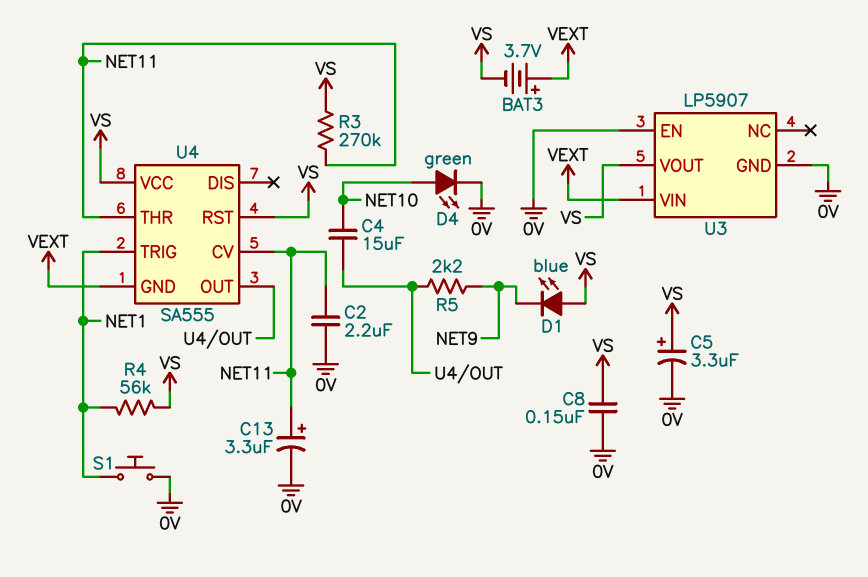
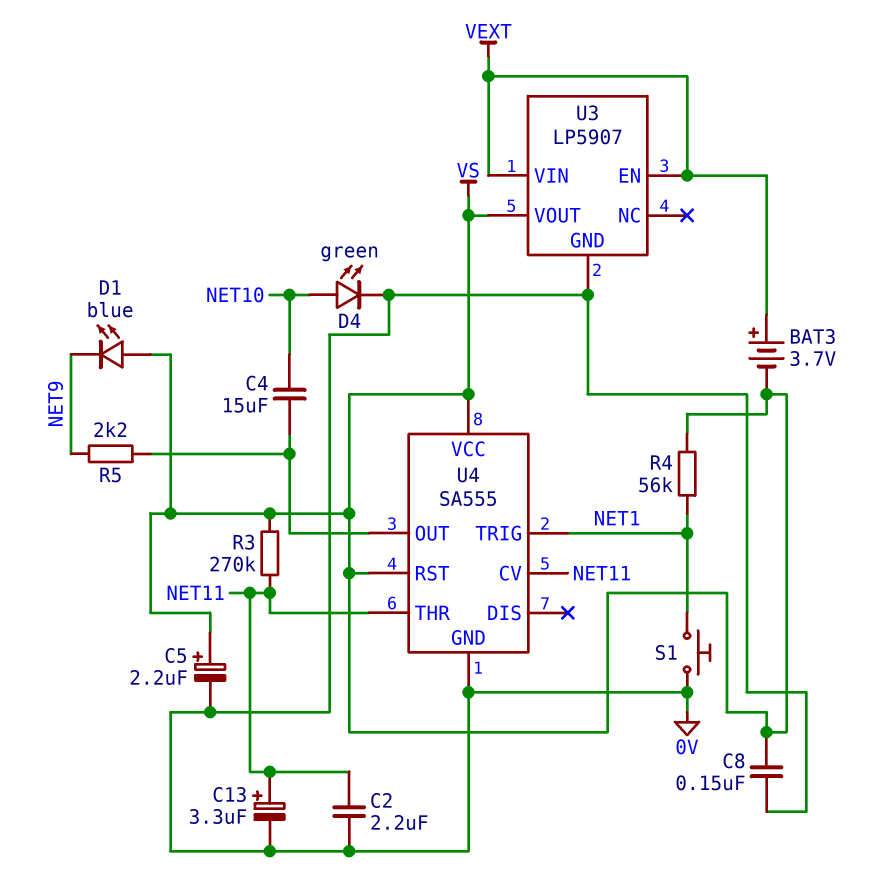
C5: 3.3uF (plus VS, minus 0V) -> 2.2uF (plus VS, minus 0V)
U3 pin EN: 0V -> VEXT
U4 pin GND: VEXT -> 0V

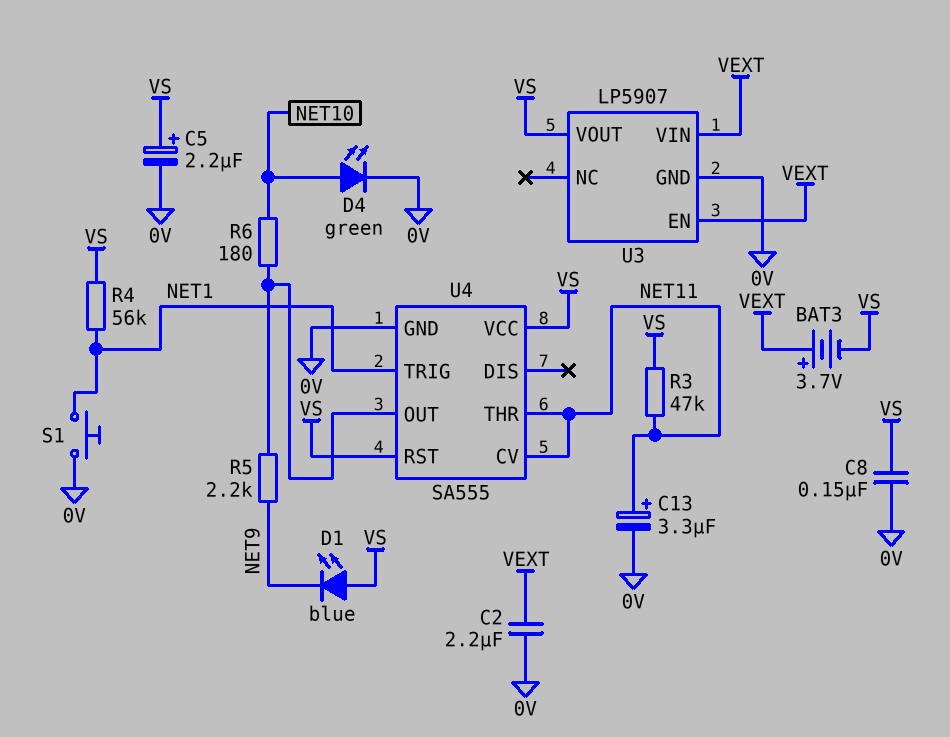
C2: 2.2uF (0V, NET11) -> 2.2uF (0V, VEXT)
C4: 15uF (NET10, U4/OUT) -> none
R3: 270k (NET11, VS) -> 47k (NET11, VS)
R6: none -> 180 (NET10, U4/OUT)

